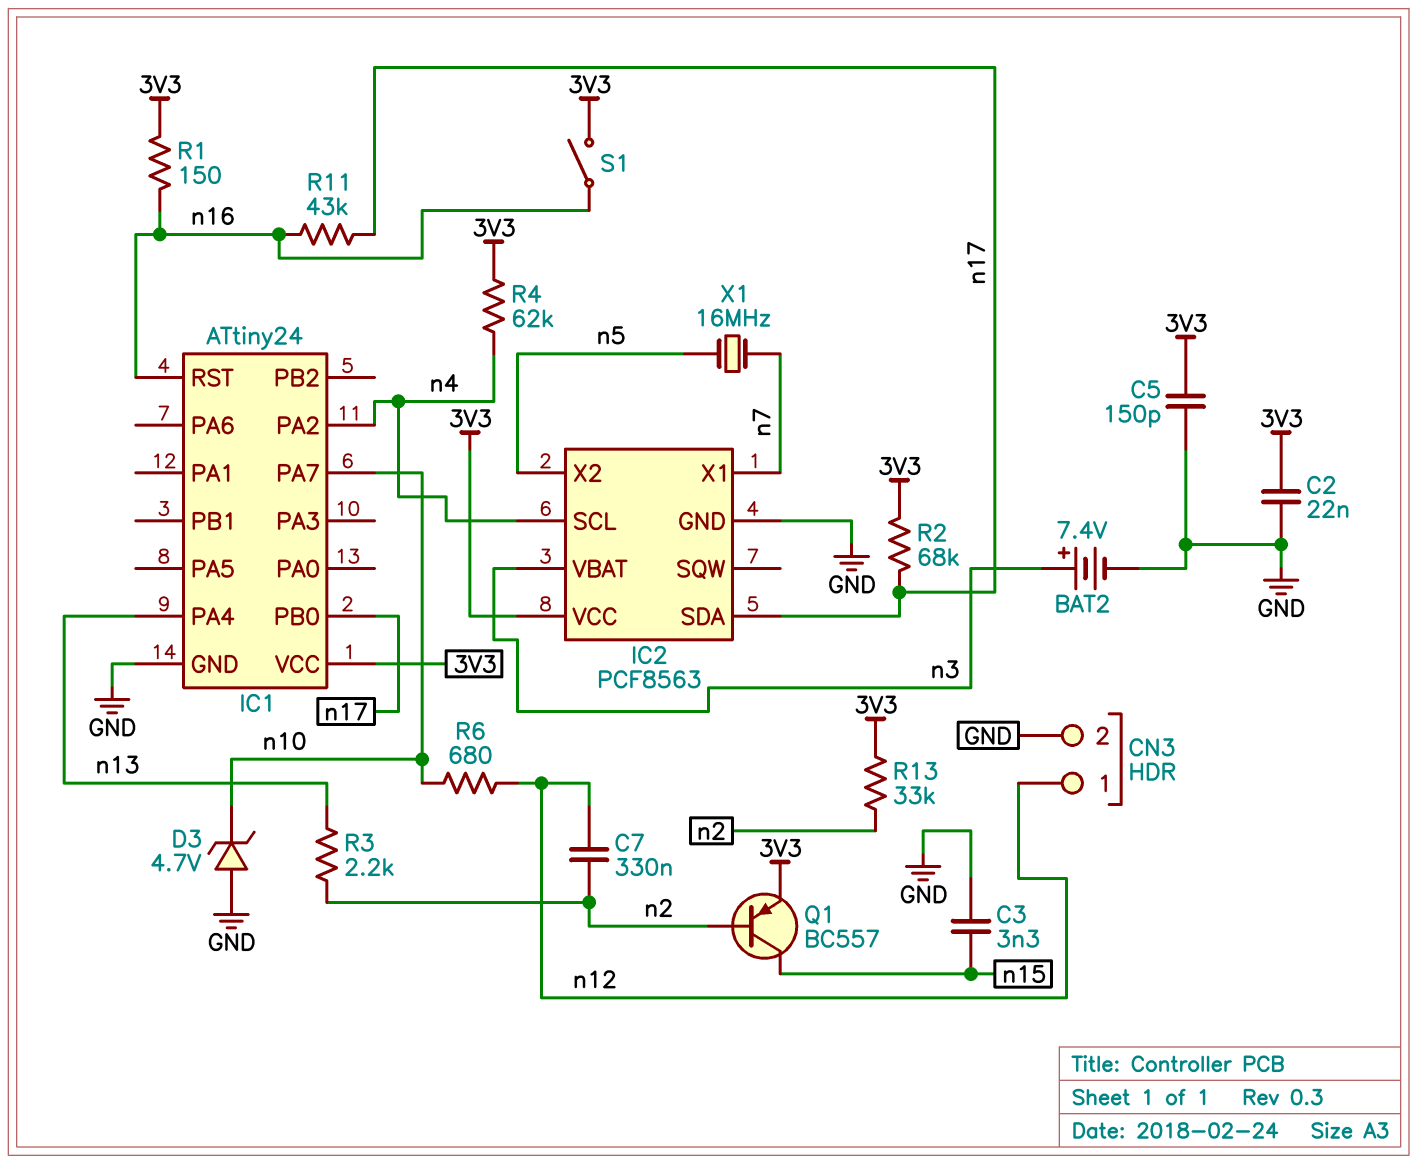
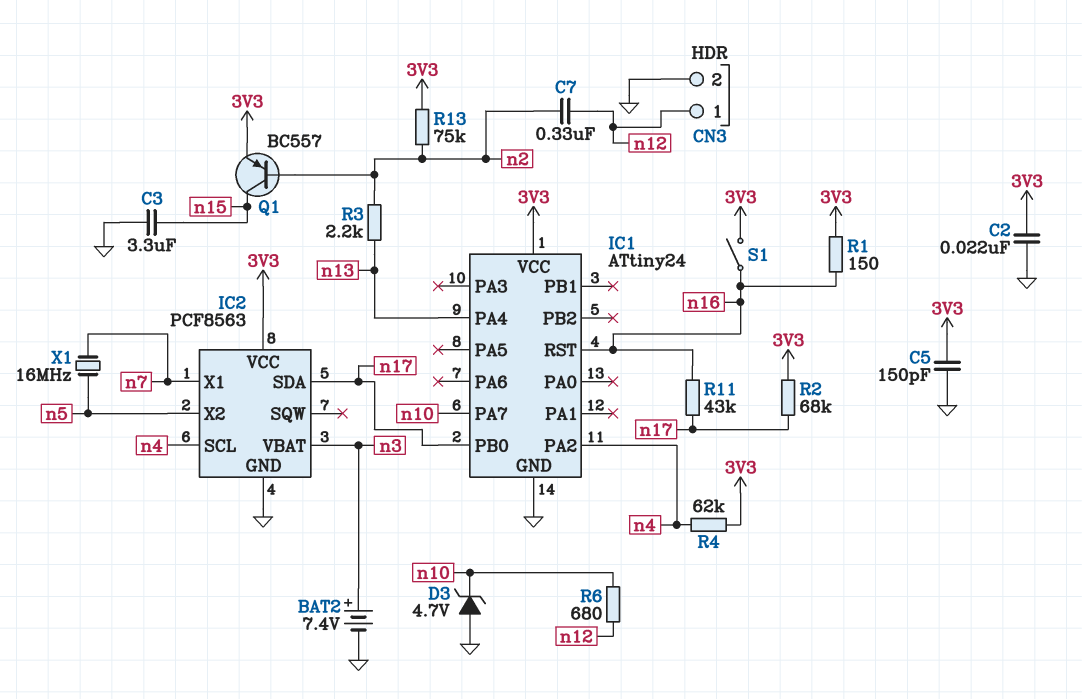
C3: 3.3nF (GND, n15) -> 3.3uF (GND, n15)
R13: 33k (3V3, n2) -> 75k (3V3, n2)

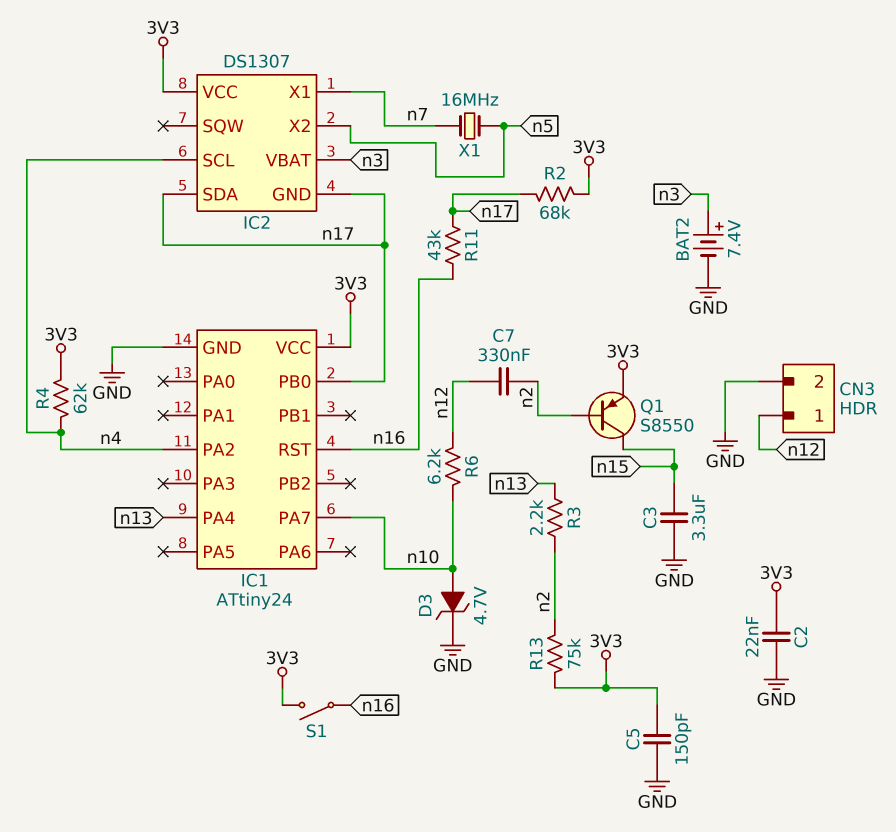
D3: zener 4.7V (A GND, K n10) -> zener 4.7V (A n10, K GND)
IC2: PCF8563 -> DS1307
IC2 pin GND: GND -> n17
Q1: PNP BC557 (B n2, C n15, E 3V3) -> PNP S8550 (B n2, C n15, E 3V3)
R1: 150 (3V3, n16) -> none
R6: 680 (n10, n12) -> 6.2k (n10, n12)

